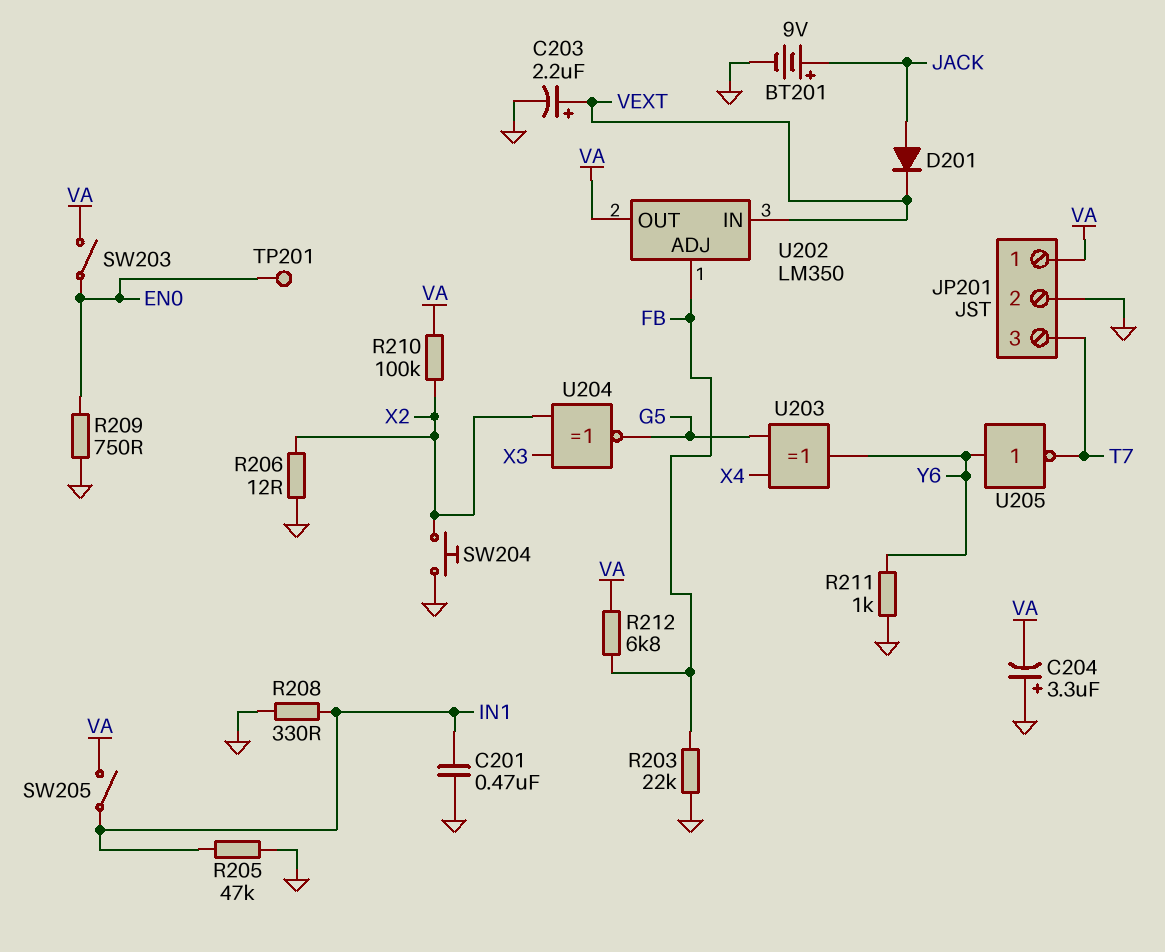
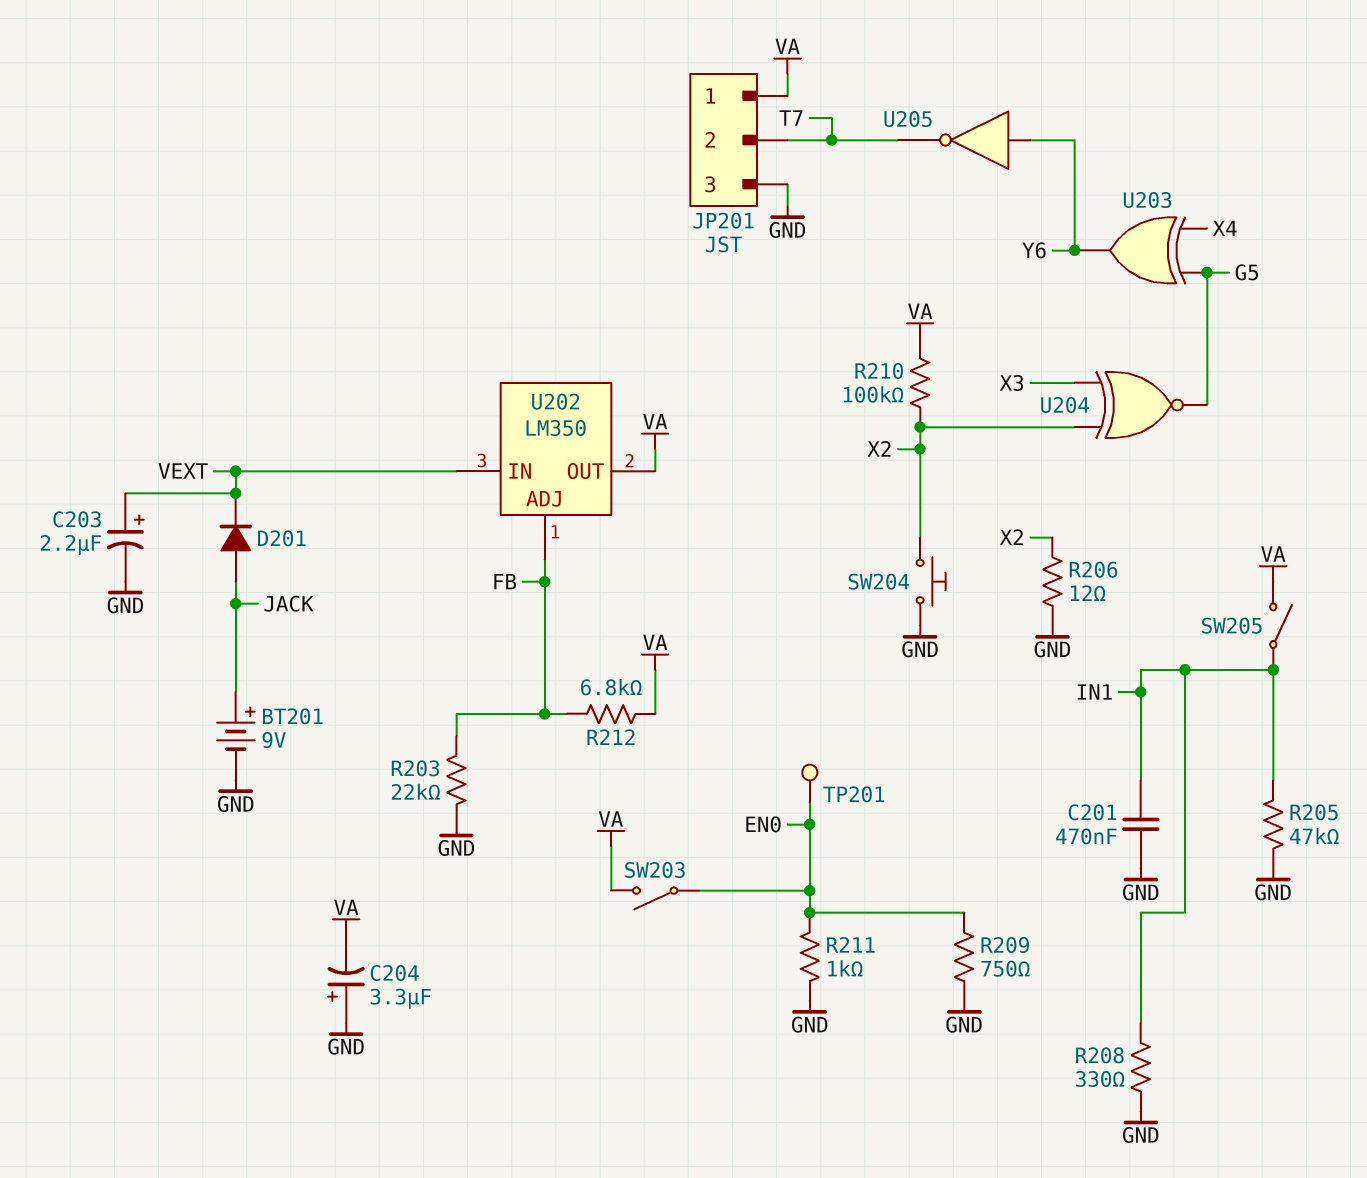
JP201 pin 2: GND -> T7
JP201 pin 3: T7 -> GND
R211: 1k (GND, Y6) -> 1k (EN0, GND)

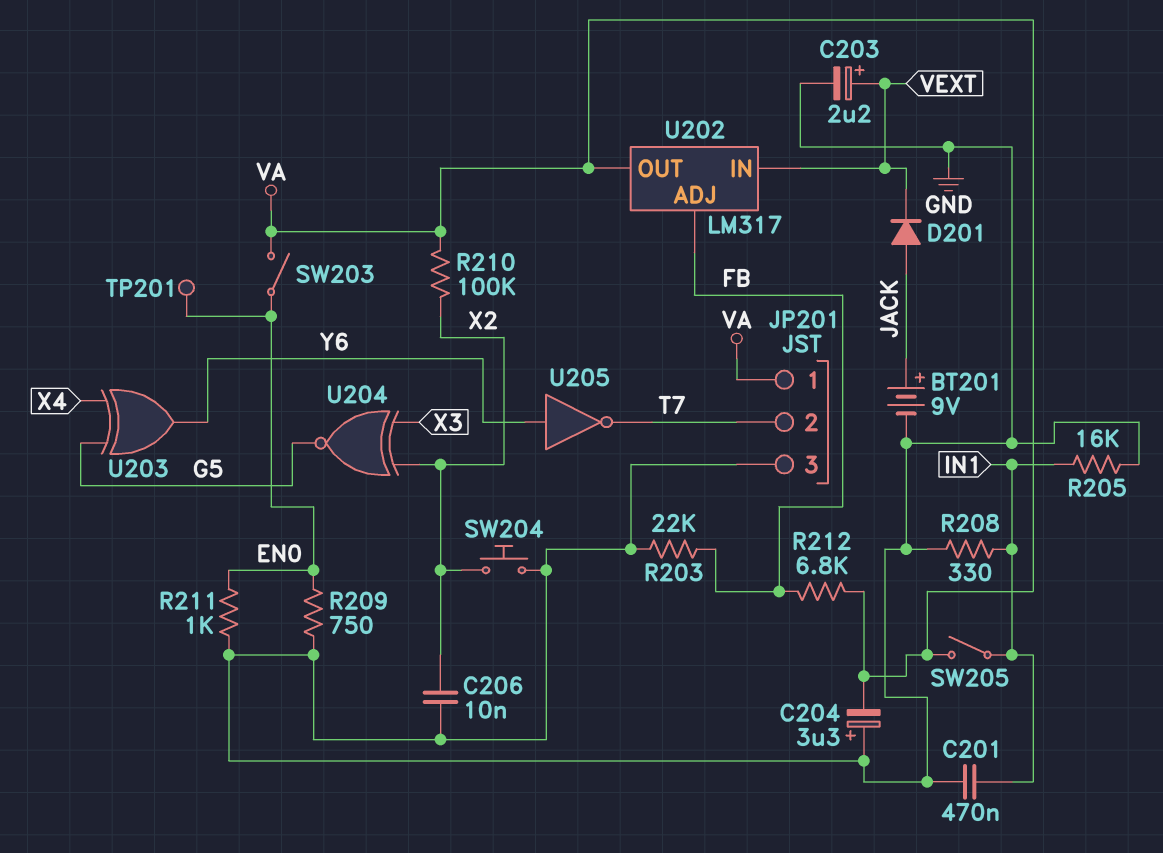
C206: none -> 10nF (GND, X2)
R205: 47k (GND, IN1) -> 16k (GND, IN1)
R206: 12 (GND, X2) -> none
U202: LM350 -> LM317

